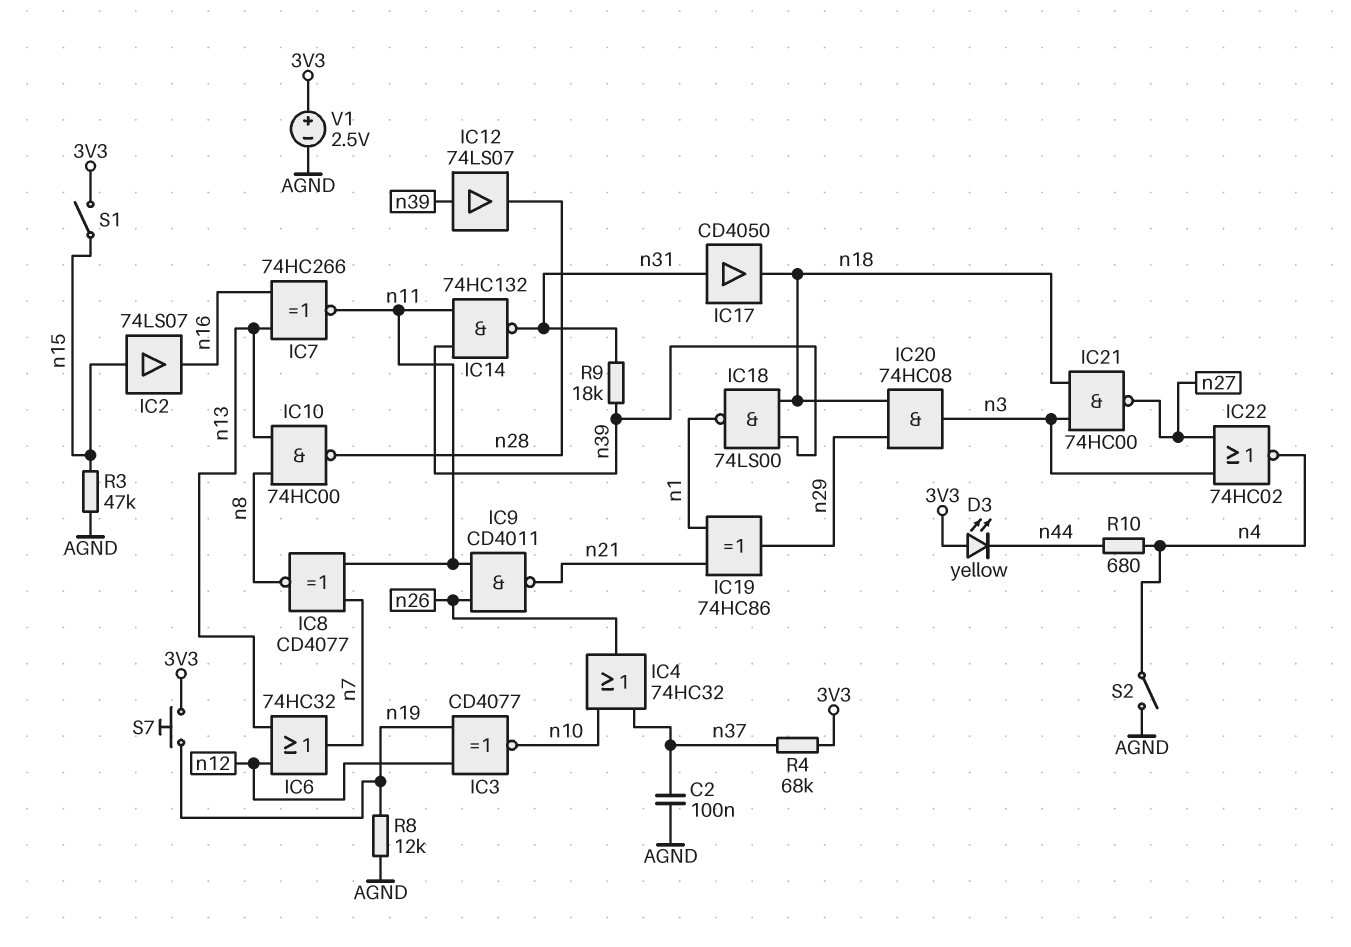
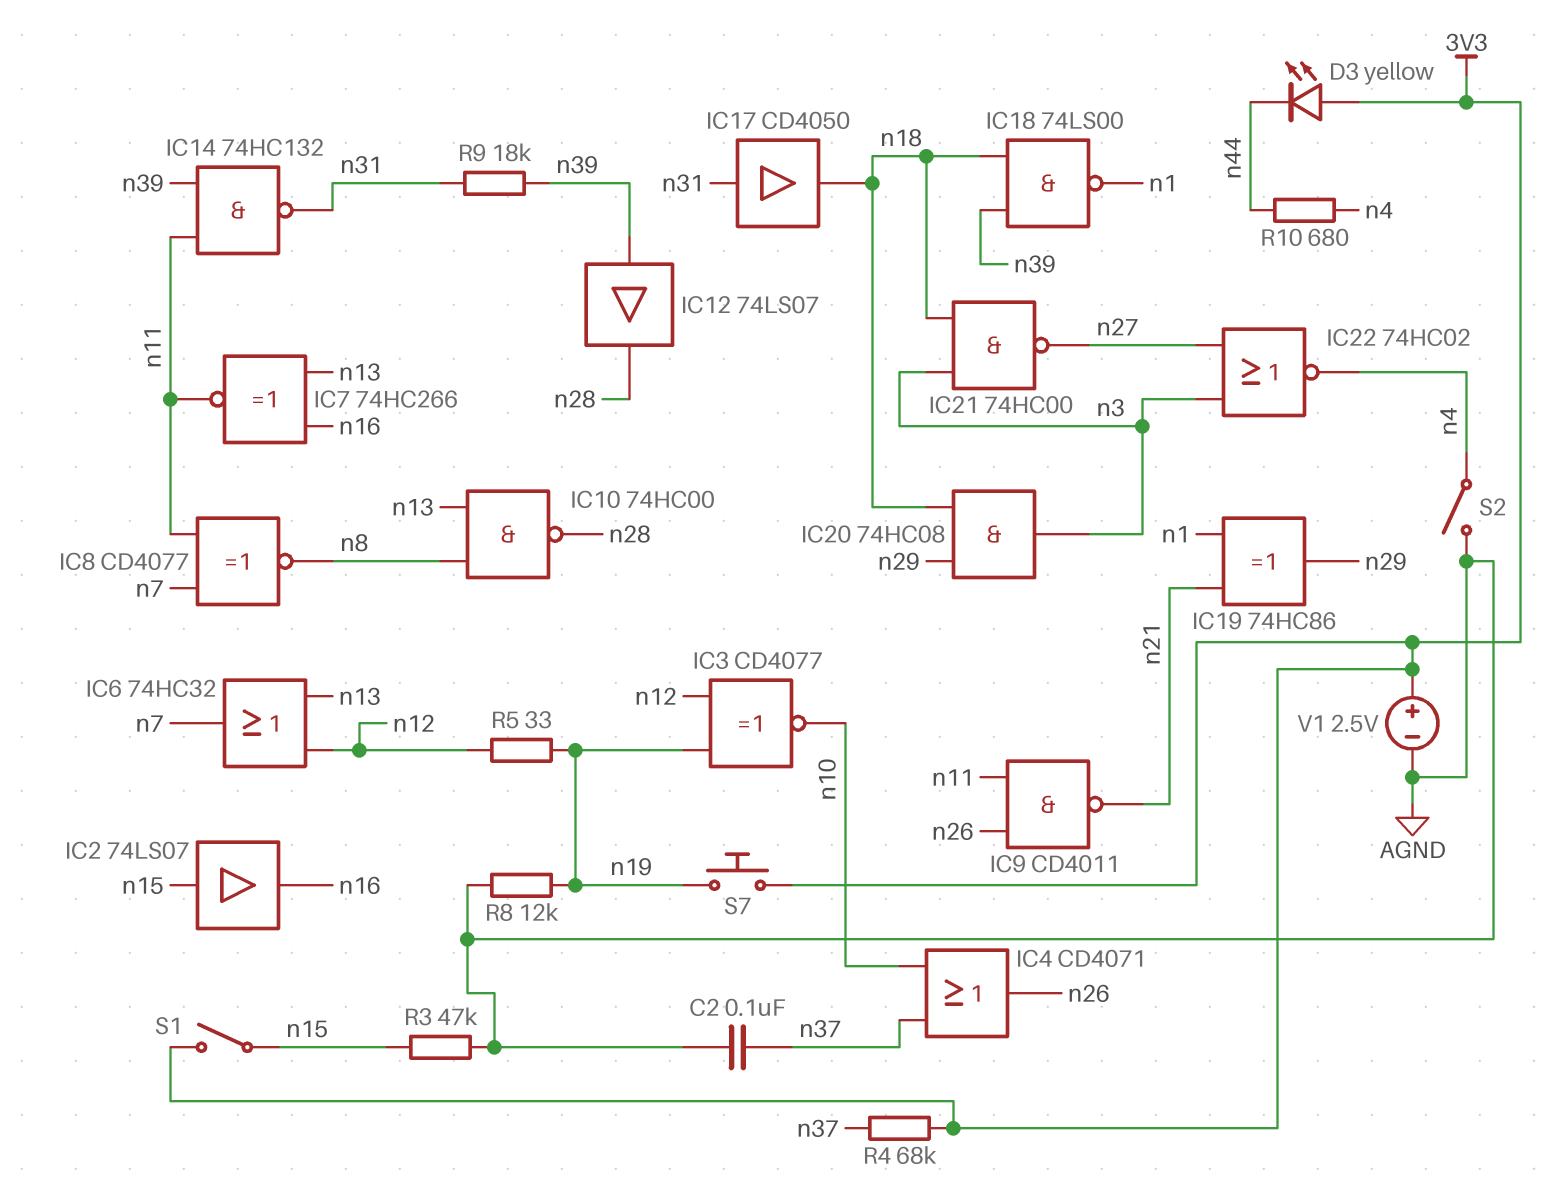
IC4: OR 74HC32 (in n10, in n37, out n26) -> OR CD4071 (in n10, in n37, out n26)
R5: none -> 33 (n12, n19)

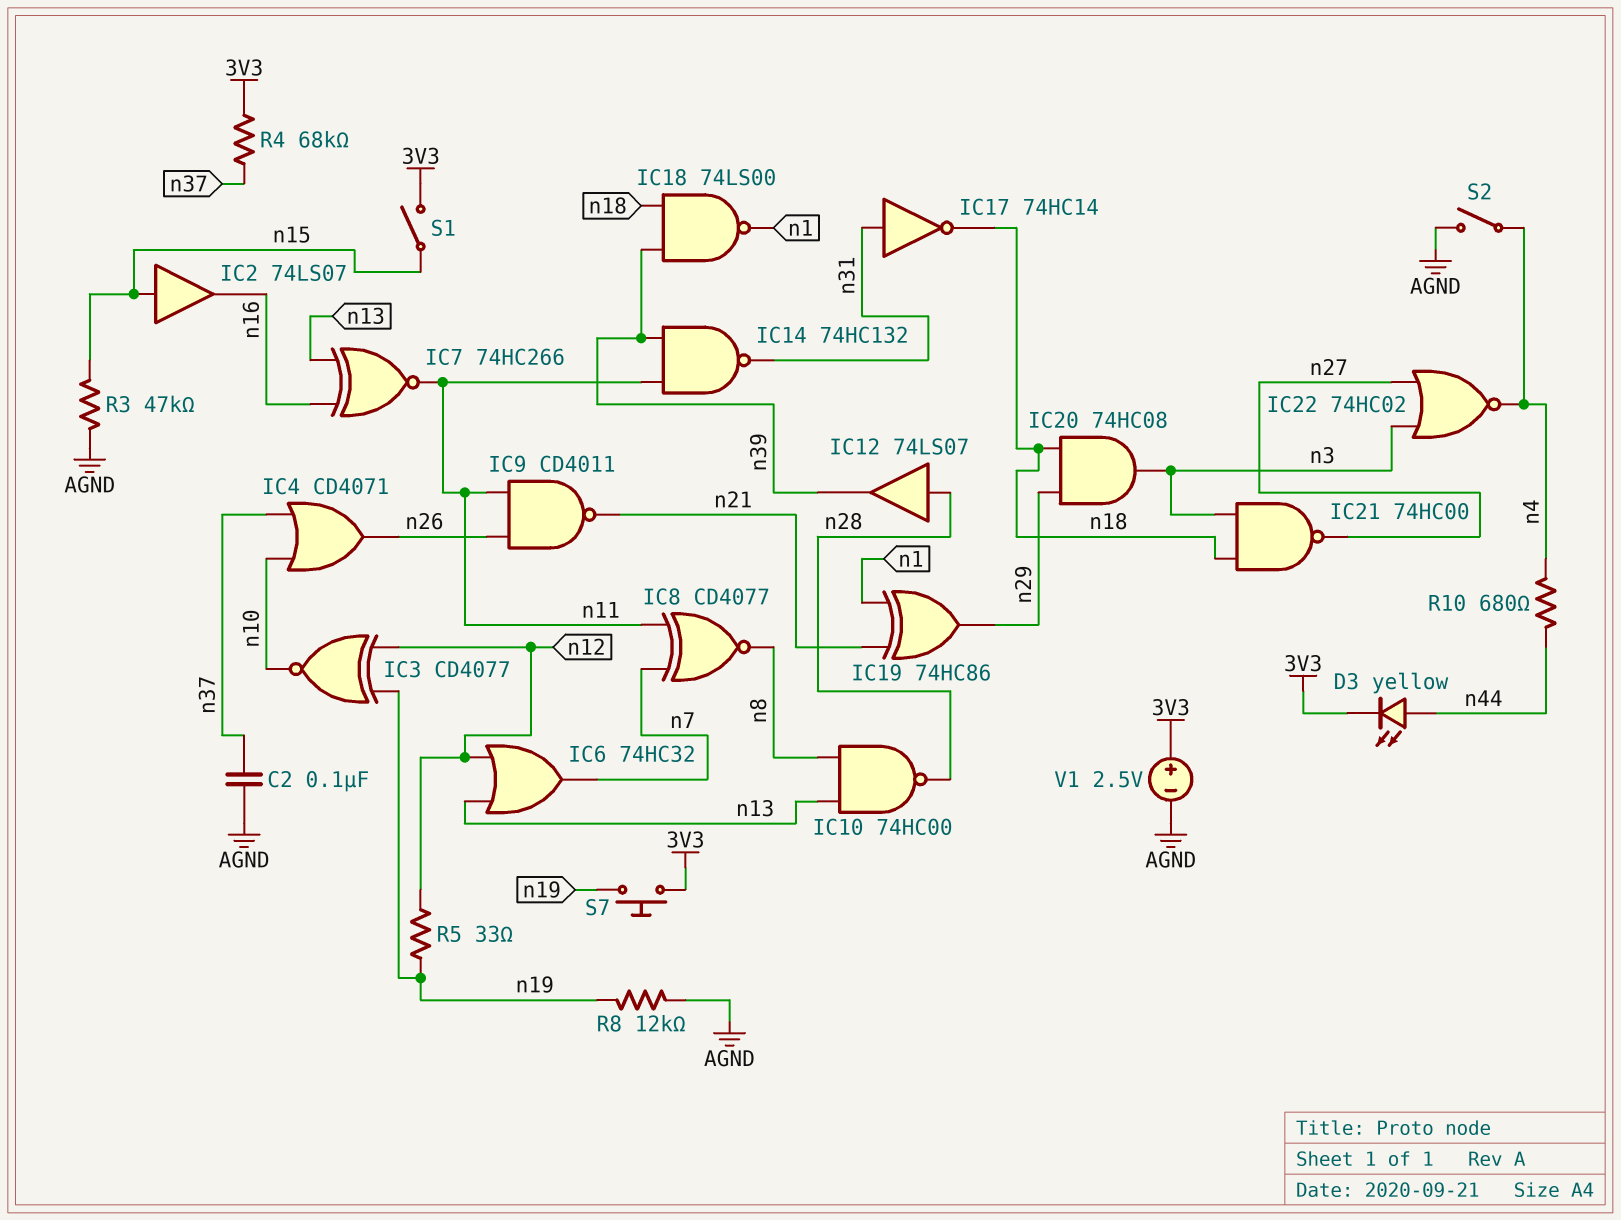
D3: LED yellow (A 3V3, K n44) -> LED yellow (A n44, K 3V3)
IC12: buffer 74LS07 (in n39, out n28) -> buffer 74LS07 (in n28, out n39)
IC17: buffer CD4050 (in n31, out n18) -> NOT 74HC14 (in n31, out n18)
R9: 18k (n31, n39) -> none

